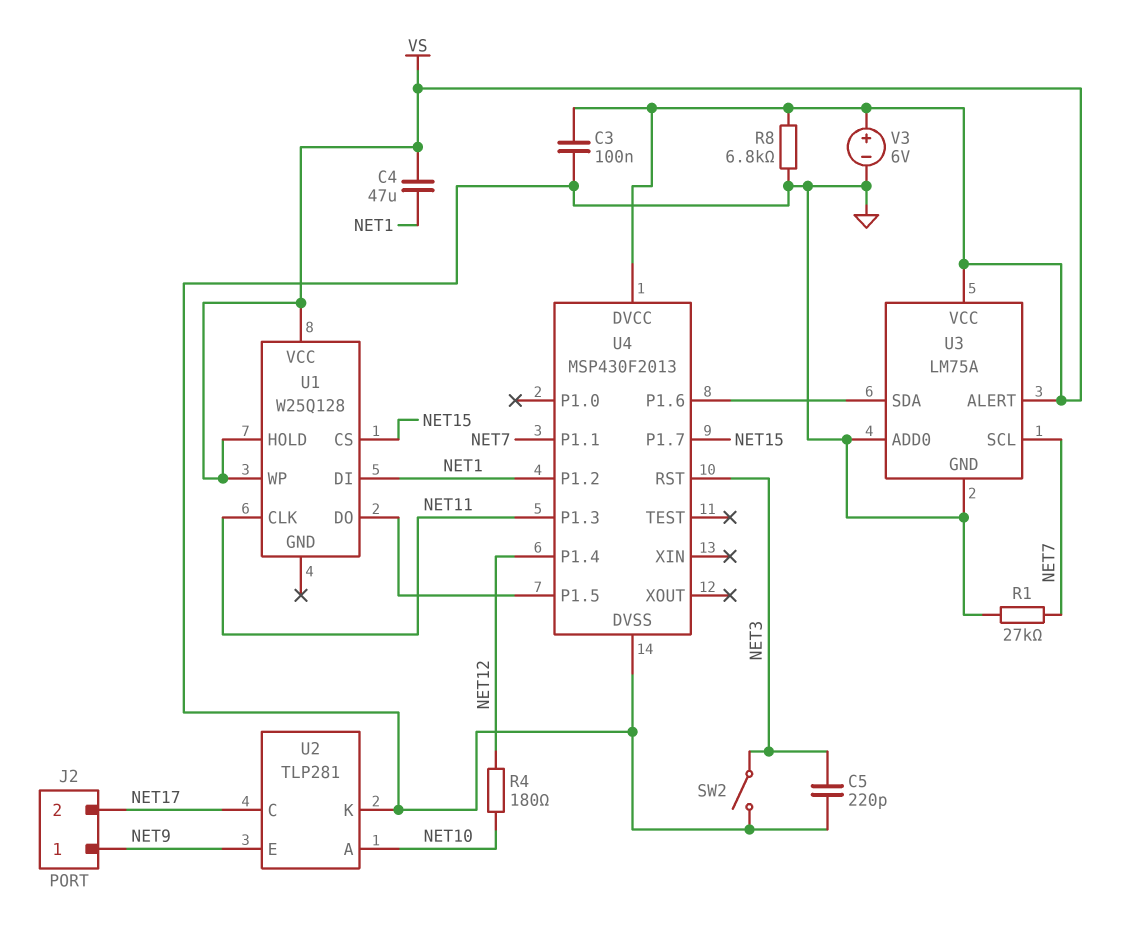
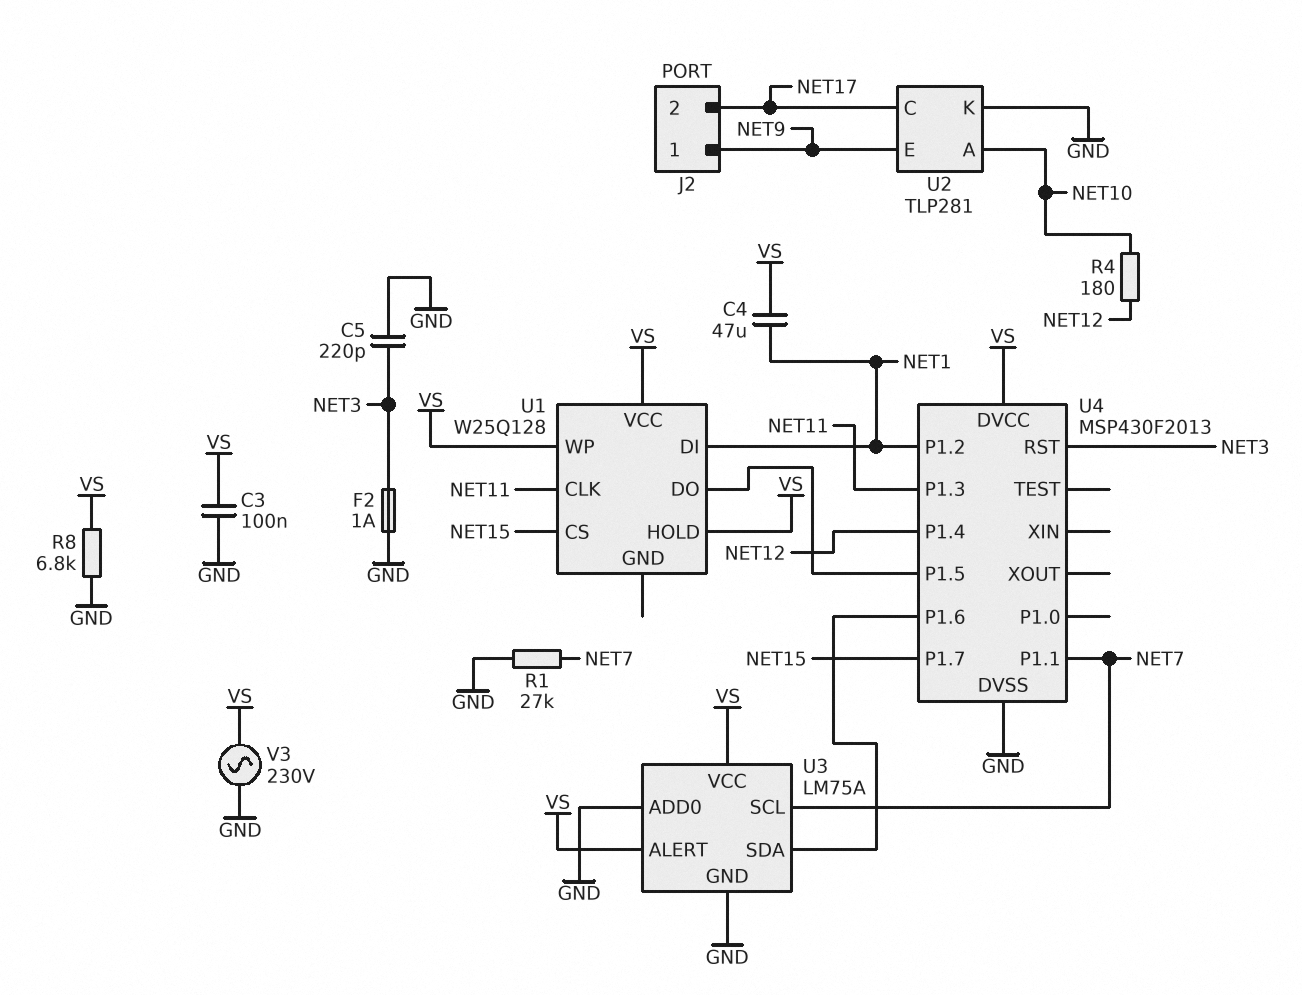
F2: none -> 1A (GND, NET3)
SW2: switch (GND, NET3) -> none
V3: 6V (plus VS, minus GND) -> AC 230V (GND, VS)

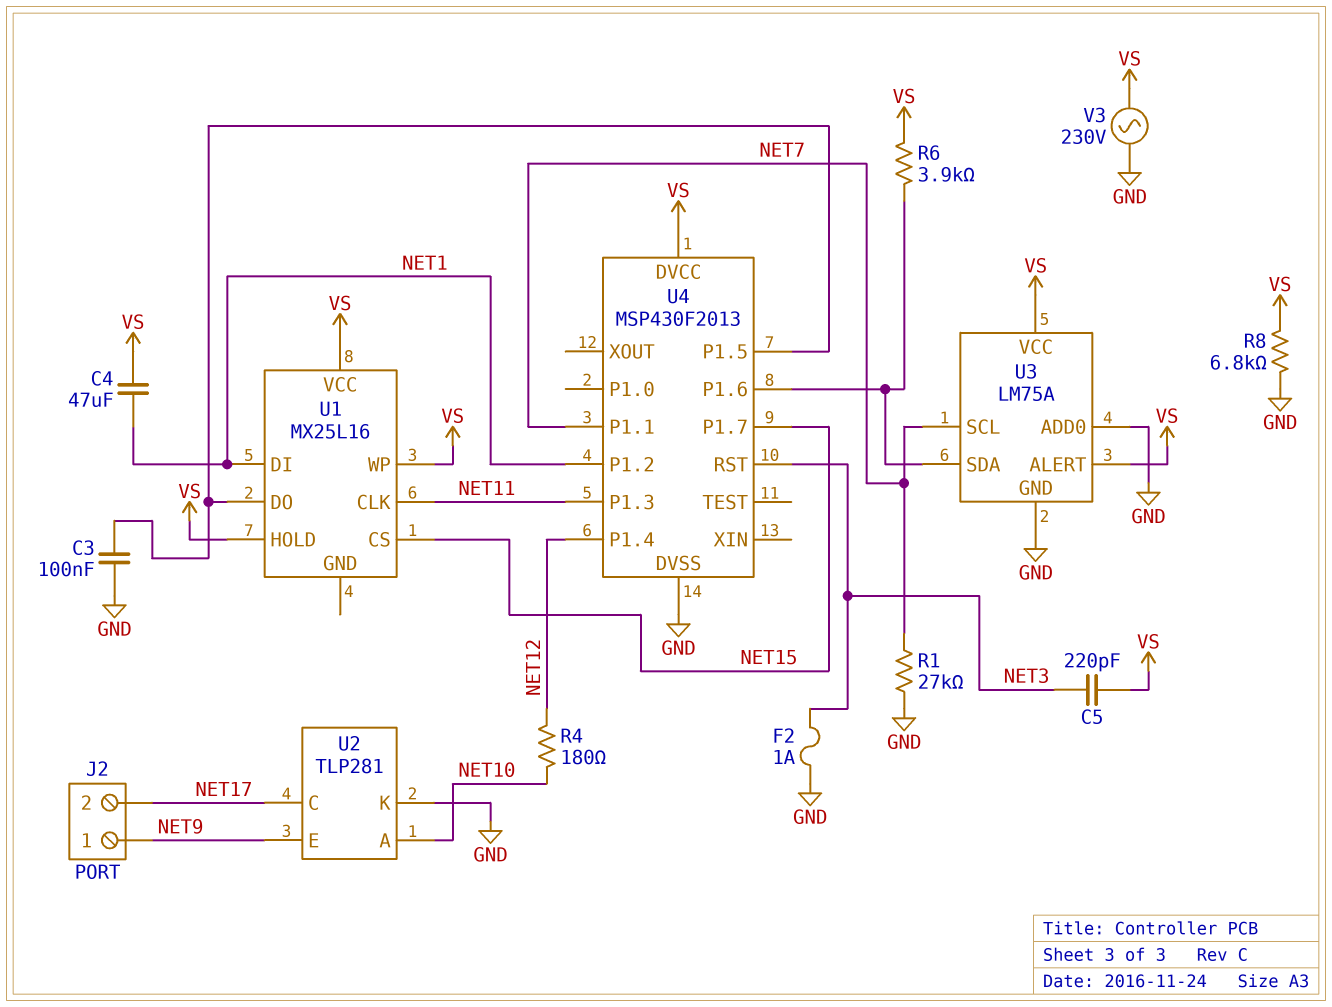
C3: 100nF (GND, VS) -> 100nF (GND, U1/DO)
C5: 220pF (GND, NET3) -> 220pF (NET3, VS)
R6: none -> 3.9k (U3/SDA, VS)
U1: W25Q128 -> MX25L16

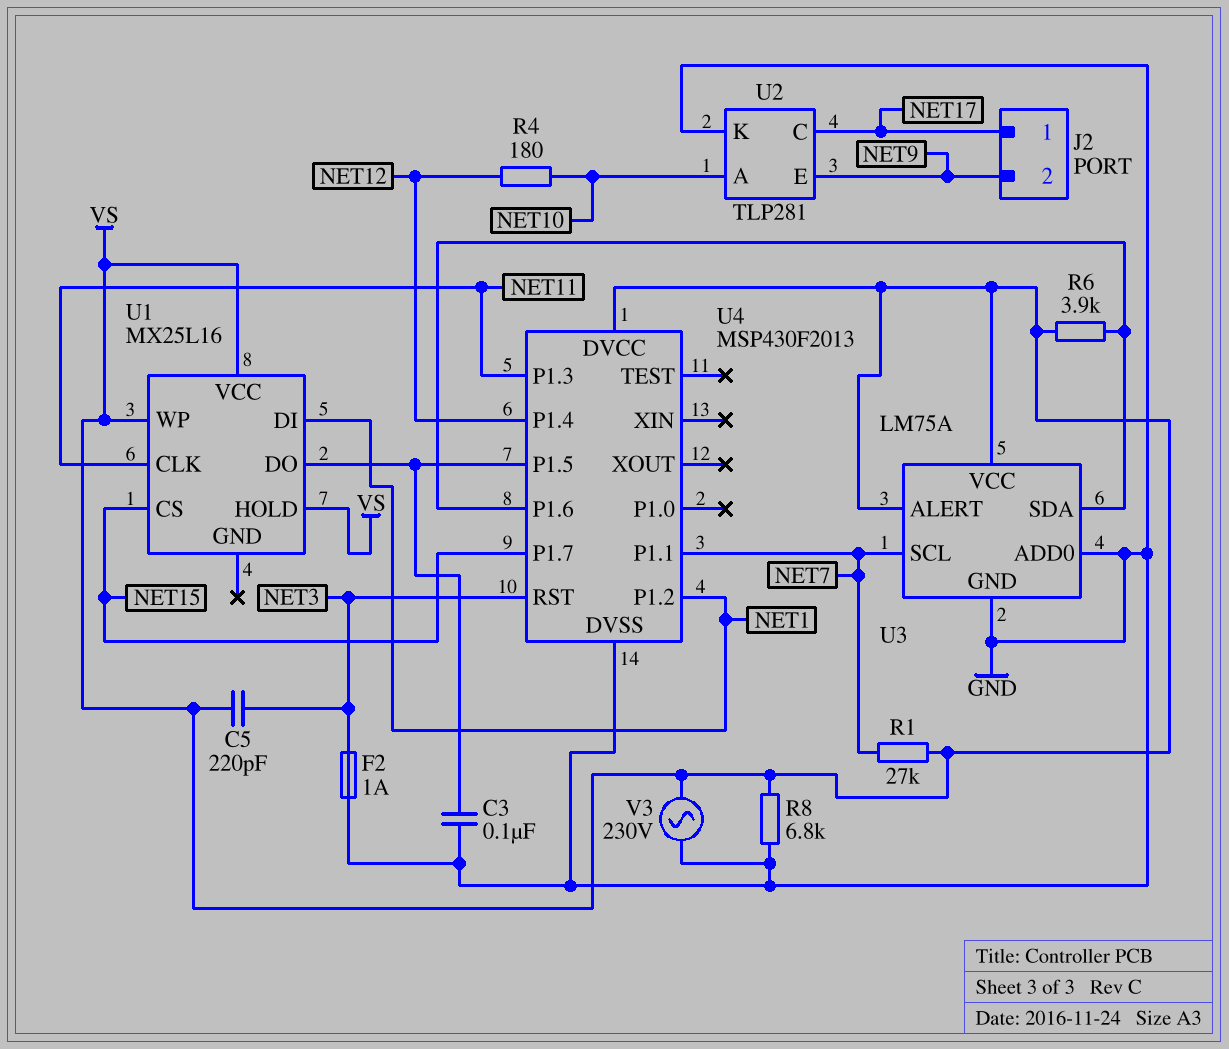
C4: 47uF (NET1, VS) -> none
J2 pin 1: NET9 -> NET17
J2 pin 2: NET17 -> NET9
R1: 27k (GND, NET7) -> 27k (NET7, VS)

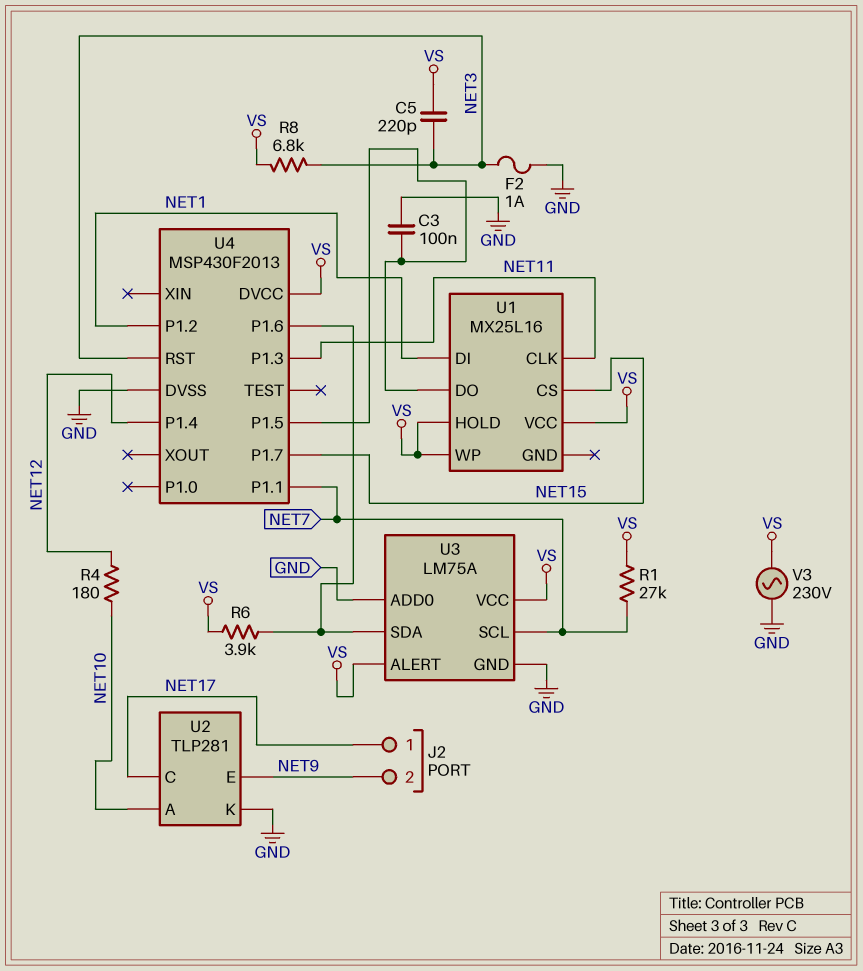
R8: 6.8k (GND, VS) -> 6.8k (NET3, VS)

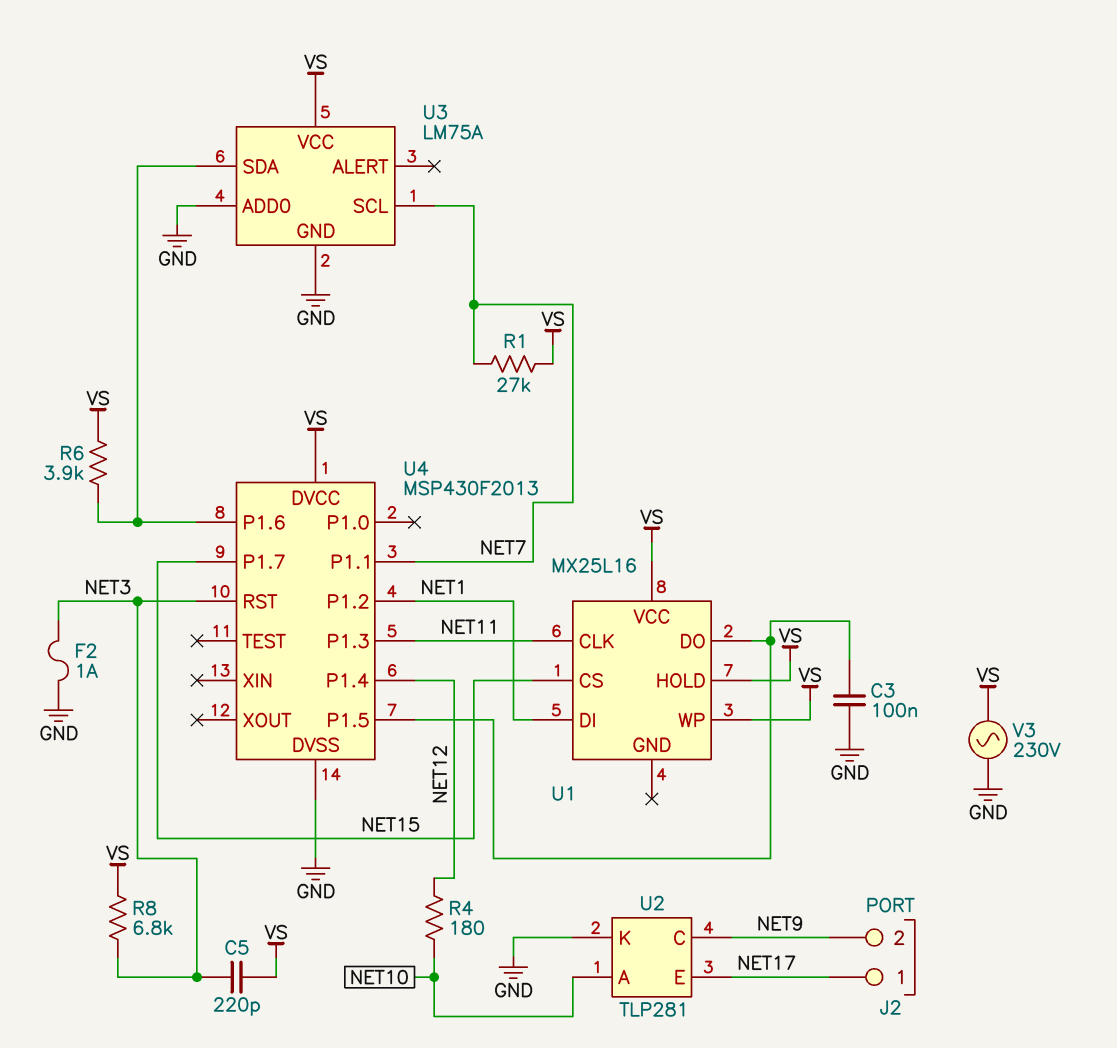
U2 pin C: NET17 -> NET9
U2 pin E: NET9 -> NET17
U3 pin ALERT: VS -> none

